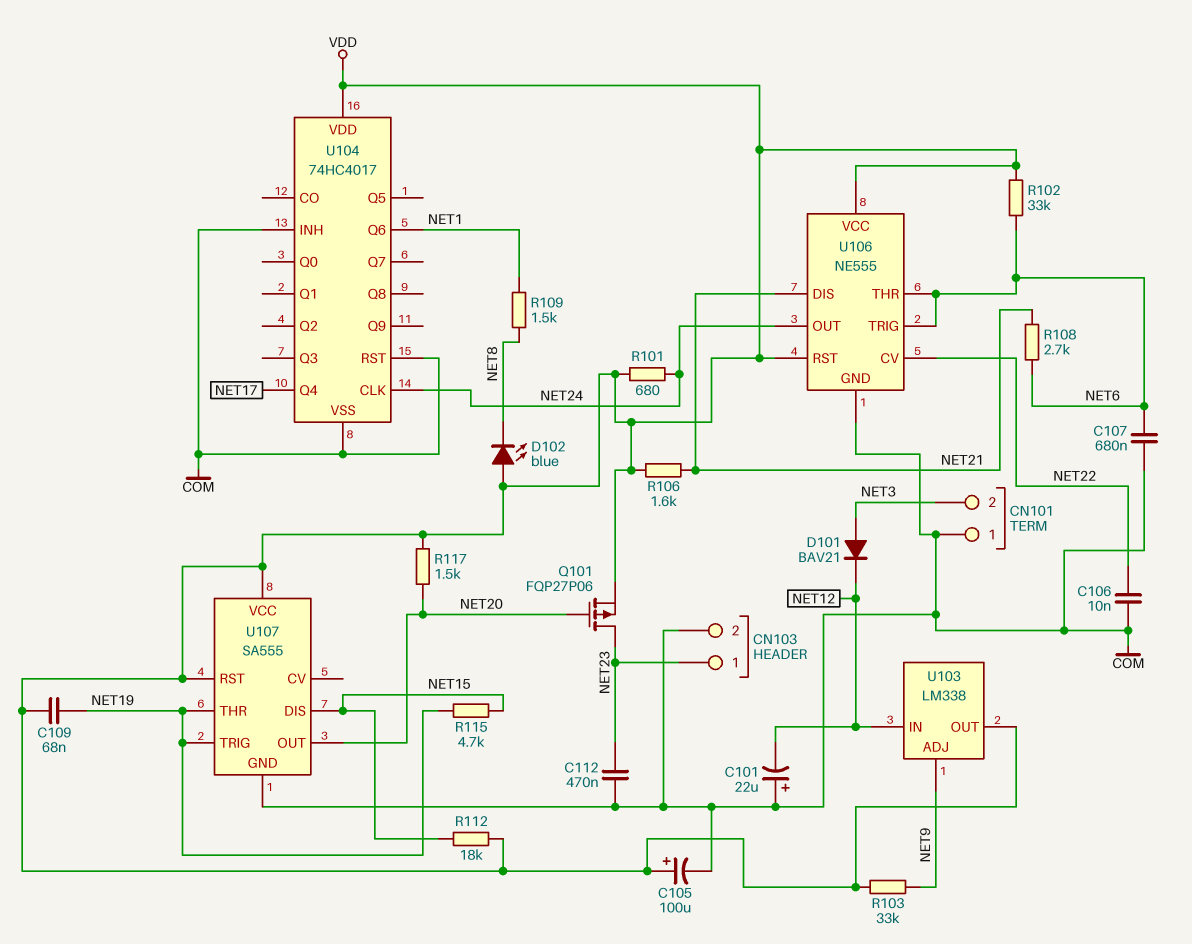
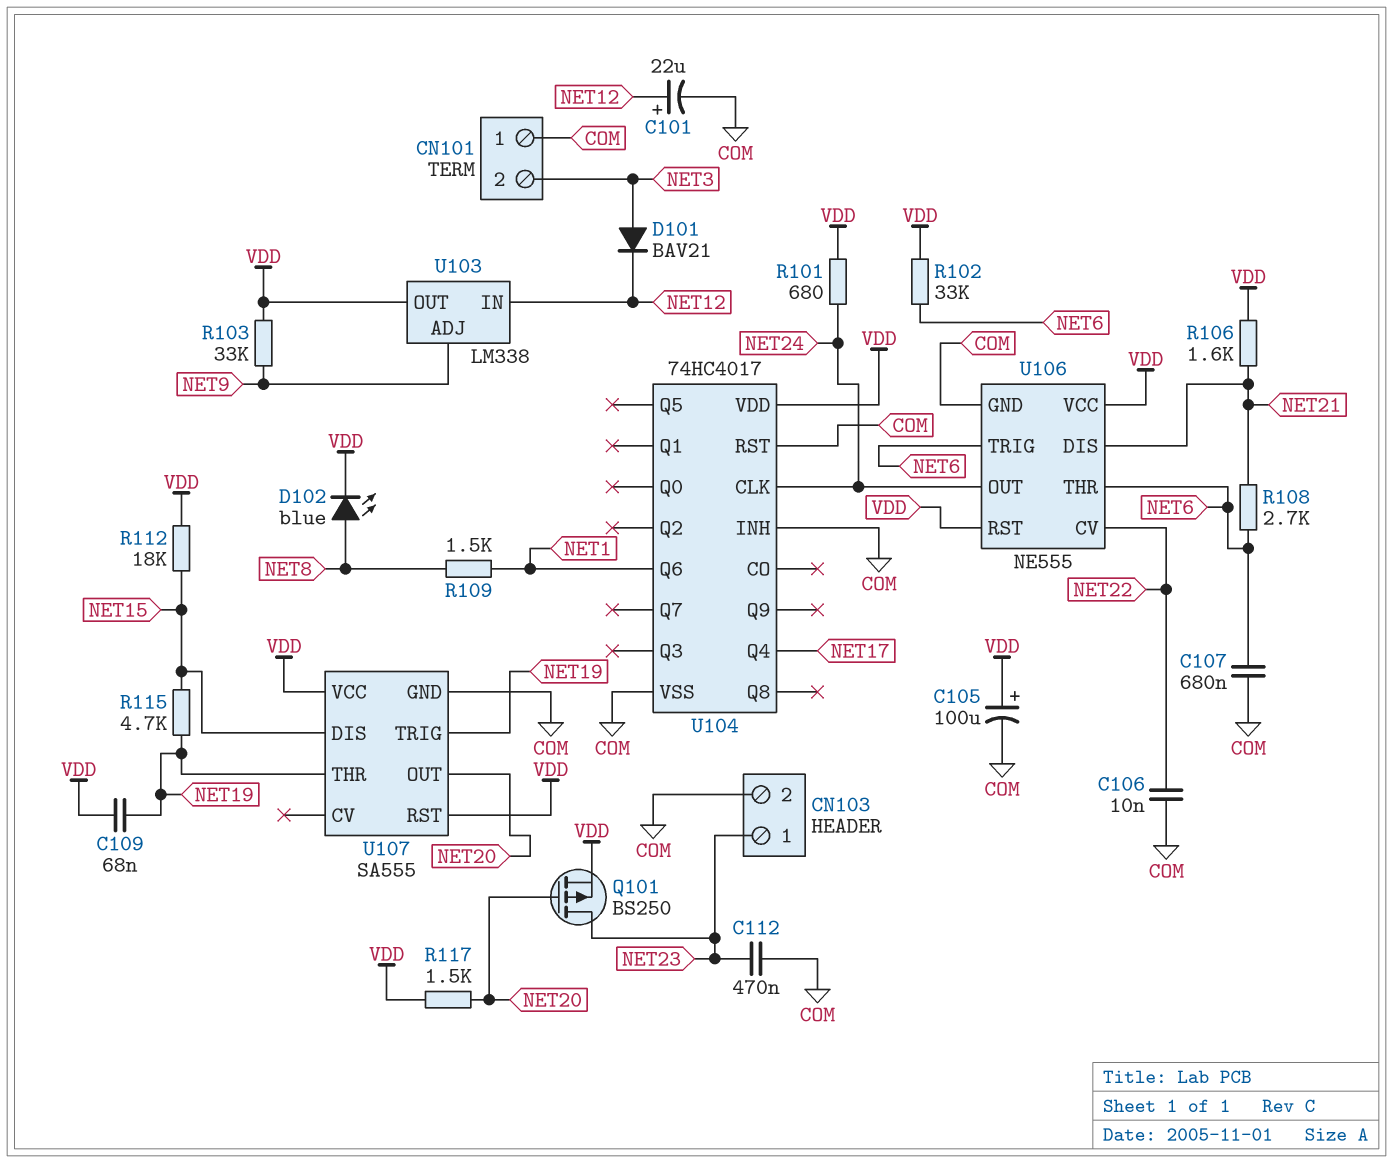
C101: 22uF (plus COM, minus NET12) -> 22uF (plus NET12, minus COM)
D102: LED blue (A VDD, K NET8) -> LED blue (A NET8, K VDD)
Q101: PMOS FQP27P06 (G NET20, D NET23, S VDD) -> PMOS BS250 (G NET20, D NET23, S VDD)

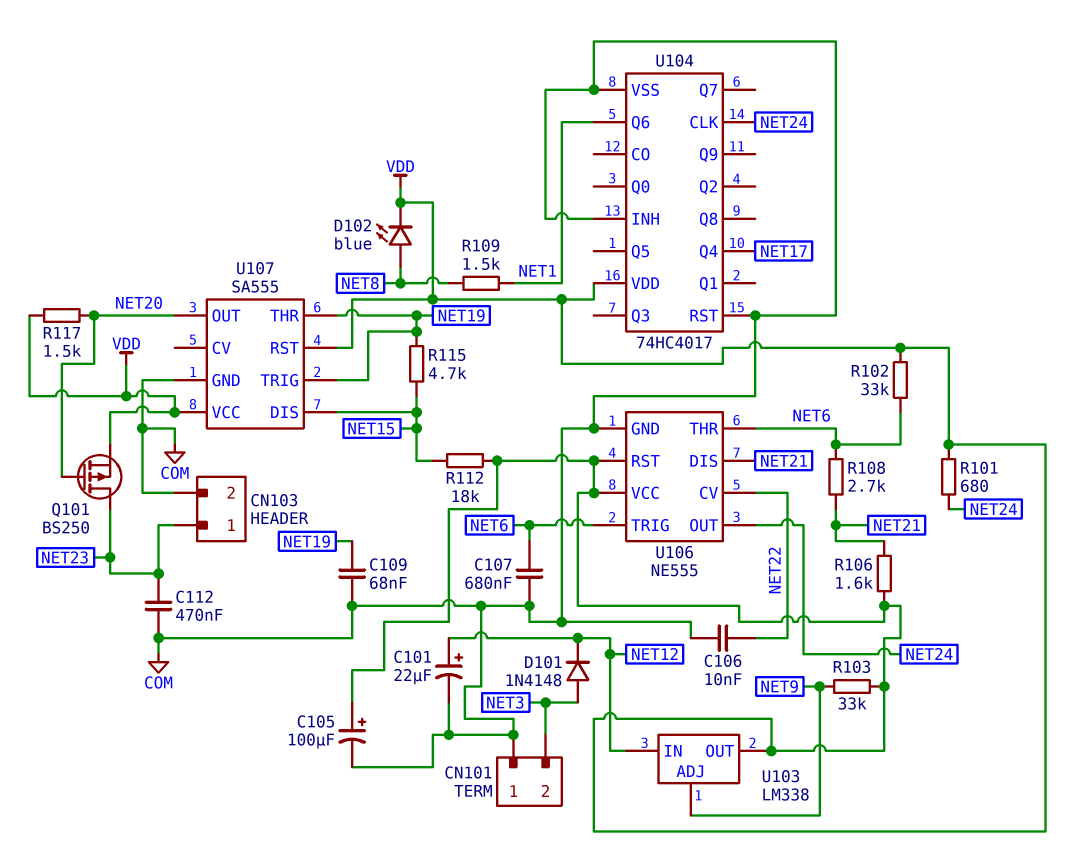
C109: 68nF (NET19, VDD) -> 68nF (COM, NET19)
D101: diode BAV21 (A NET3, K NET12) -> diode 1N4148 (A NET3, K NET12)

